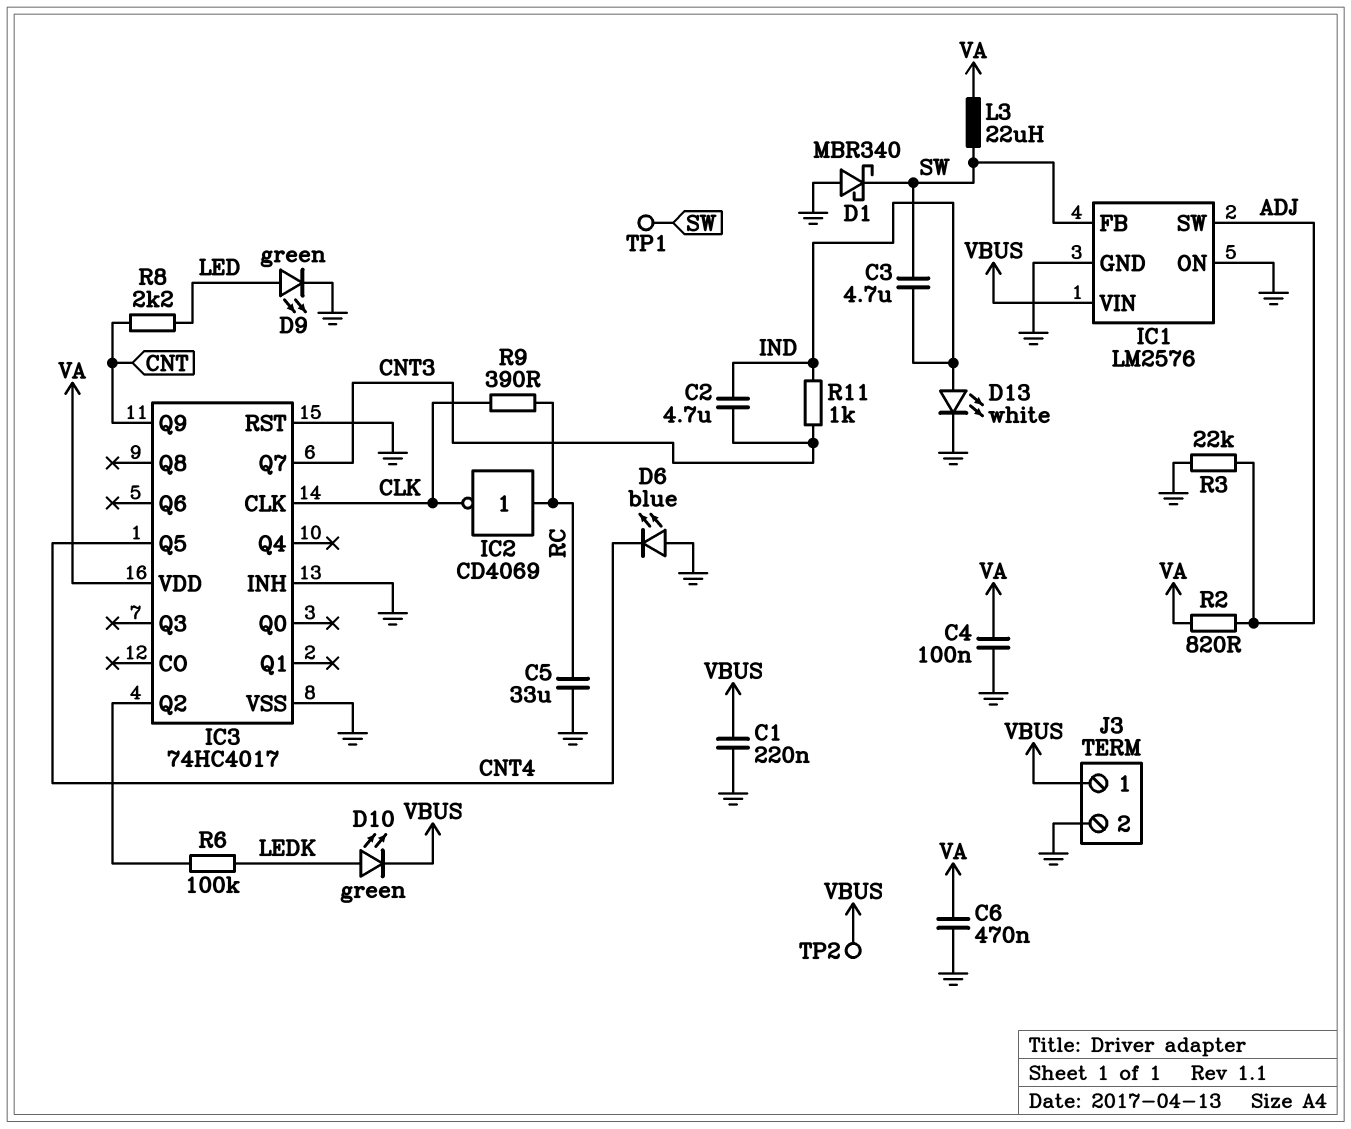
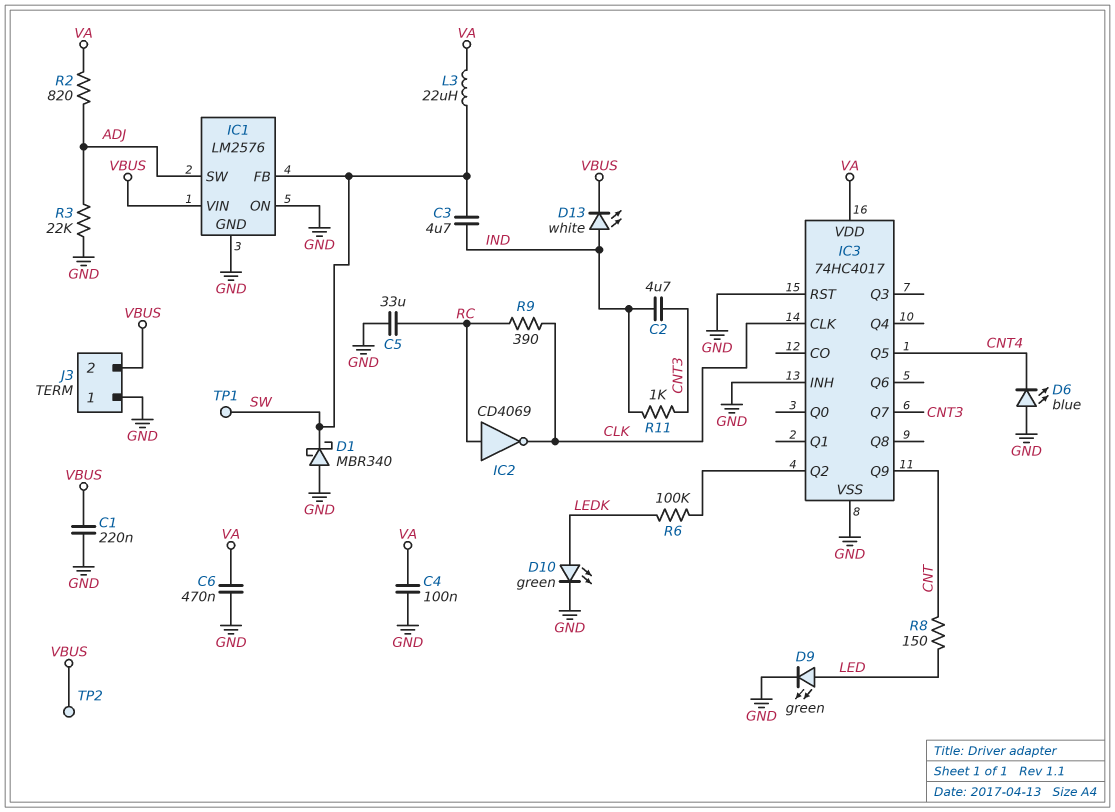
D10: LED green (A LEDK, K VBUS) -> LED green (A LEDK, K GND)
D13: LED white (A IND, K GND) -> LED white (A IND, K VBUS)
J3 pin 1: VBUS -> GND
J3 pin 2: GND -> VBUS
R8: 2.2k (CNT, LED) -> 150 (CNT, LED)

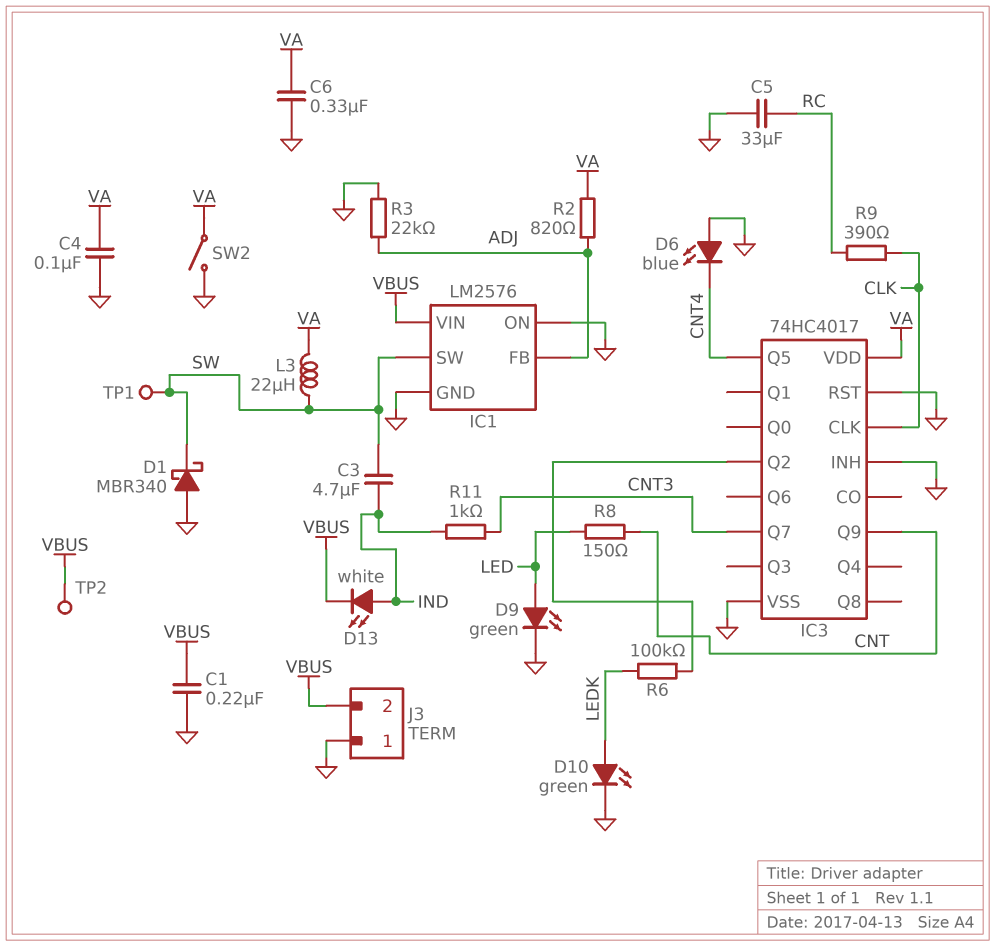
C2: 4.7uF (CNT3, IND) -> none
C6: 470nF (GND, VA) -> 330nF (GND, VA)
IC1 pin FB: SW -> ADJ
IC1 pin SW: ADJ -> SW
IC2: NOT CD4069 (in RC, out CLK) -> none
SW2: none -> switch (GND, VA)

